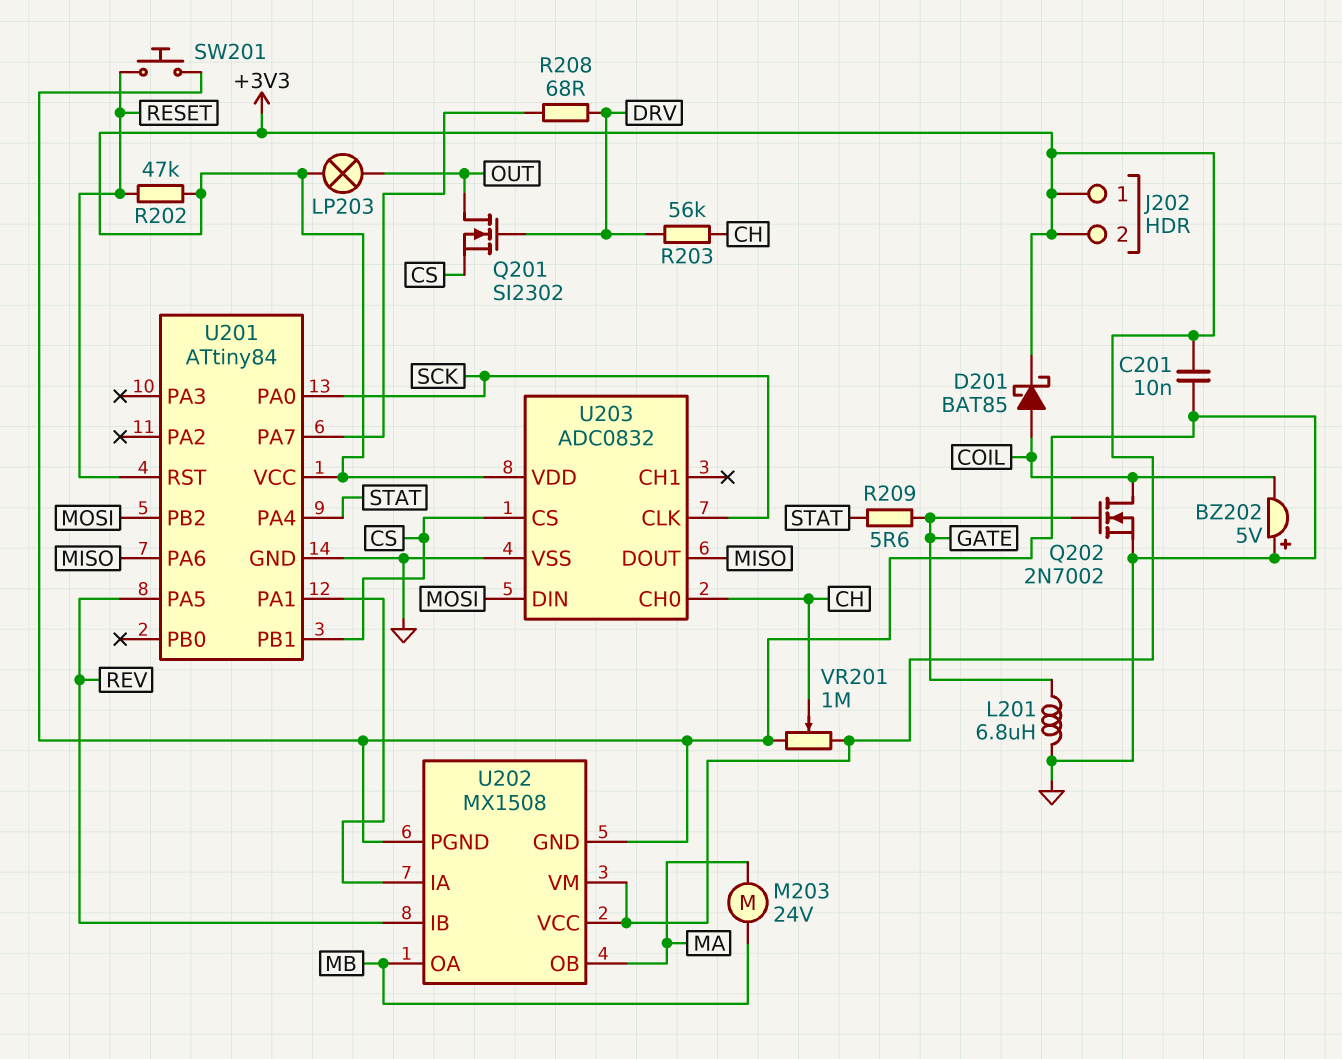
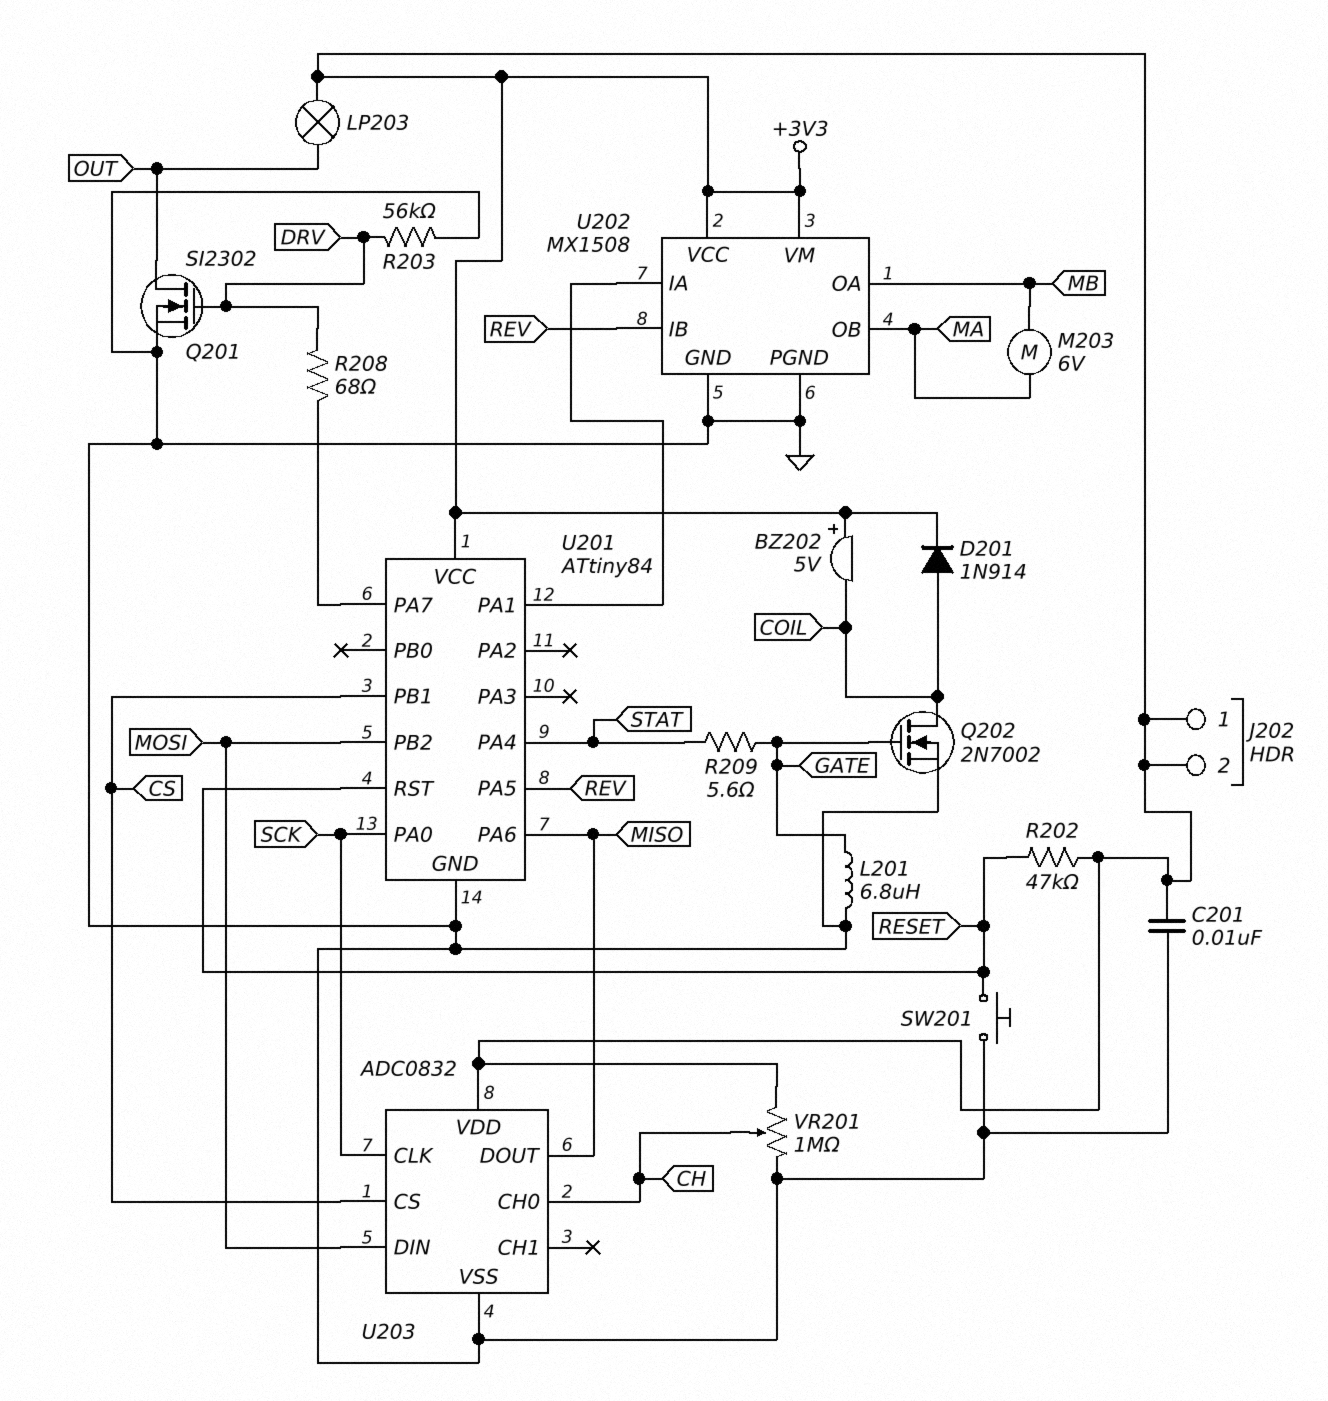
BZ202: buzzer 5V (plus GND, minus COIL) -> buzzer 5V (plus +3V3, minus COIL)
D201: schottky BAT85 (A COIL, K +3V3) -> diode 1N914 (A COIL, K +3V3)
M203: motor 24V (MA, MB) -> motor 6V (MA, MB)
Q201: NMOS SI2302 (G DRV, D OUT, S CS) -> NMOS SI2302 (G DRV, D OUT, S GND)
R203: 56k (CH, DRV) -> 56k (DRV, GND)

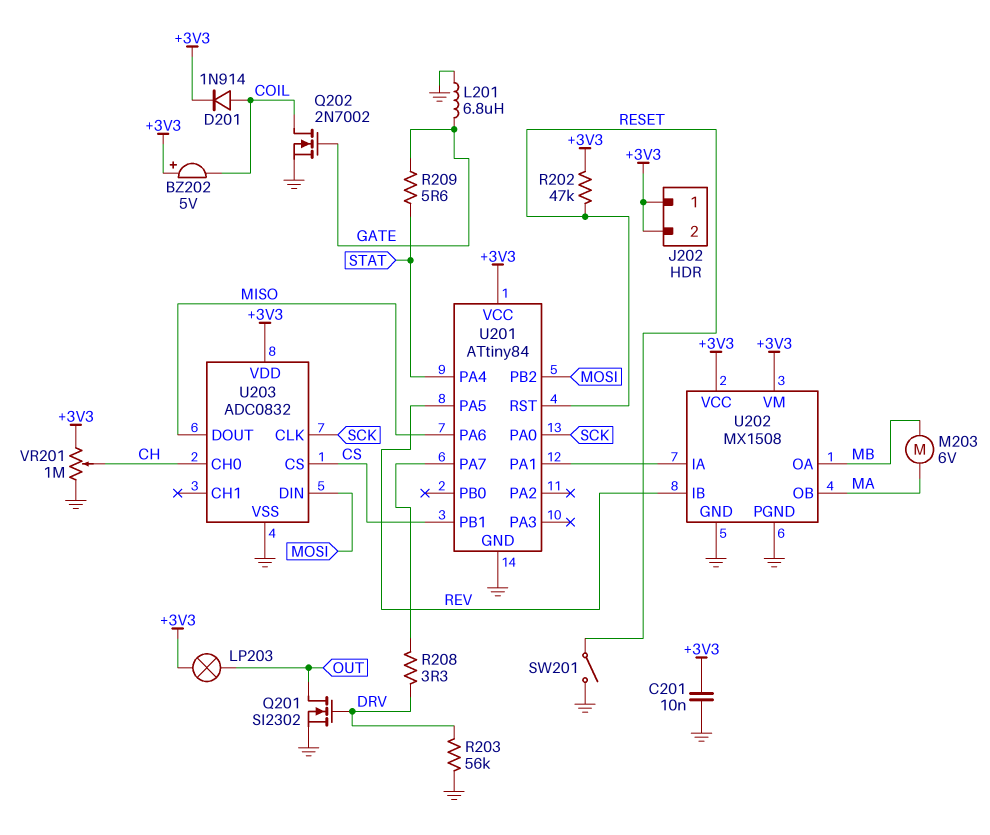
R208: 68 (DRV, U201/PA7) -> 3.3 (DRV, U201/PA7)
SW201: button (GND, RESET) -> switch (GND, RESET)

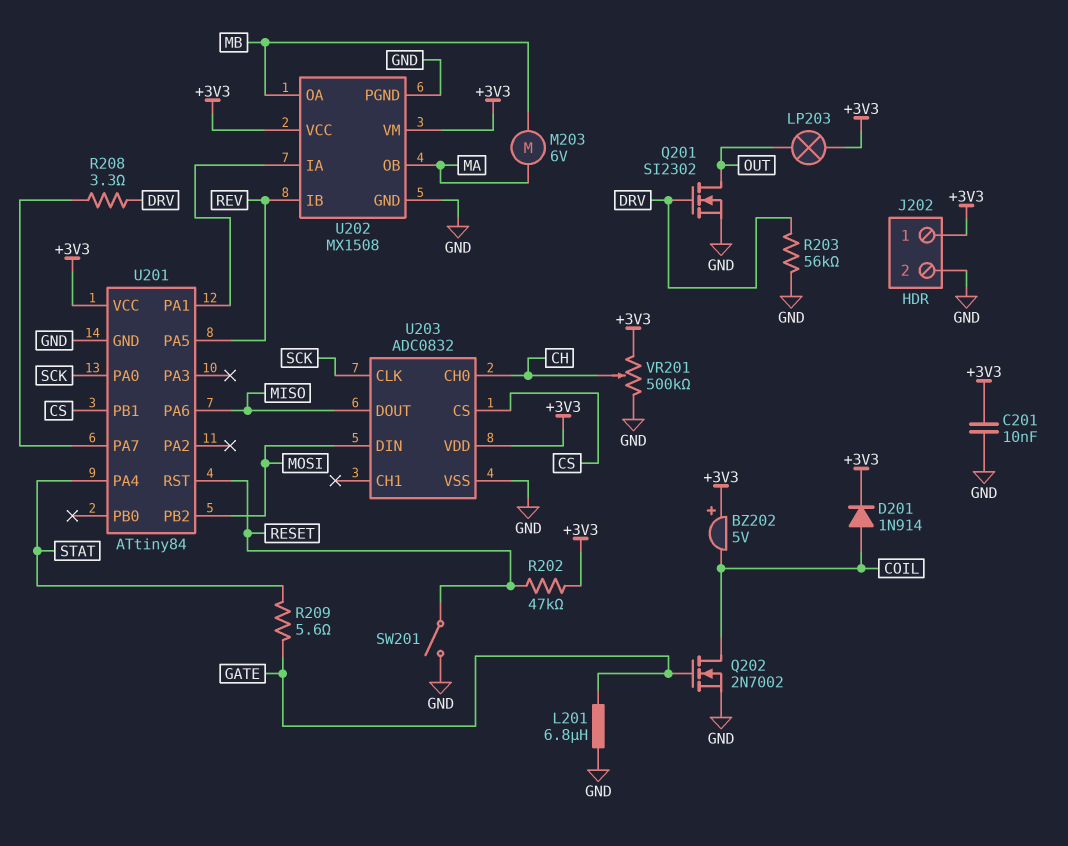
J202 pin 2: +3V3 -> GND
VR201: 1M (+3V3, GND, wiper CH) -> 500k (+3V3, GND, wiper CH)

